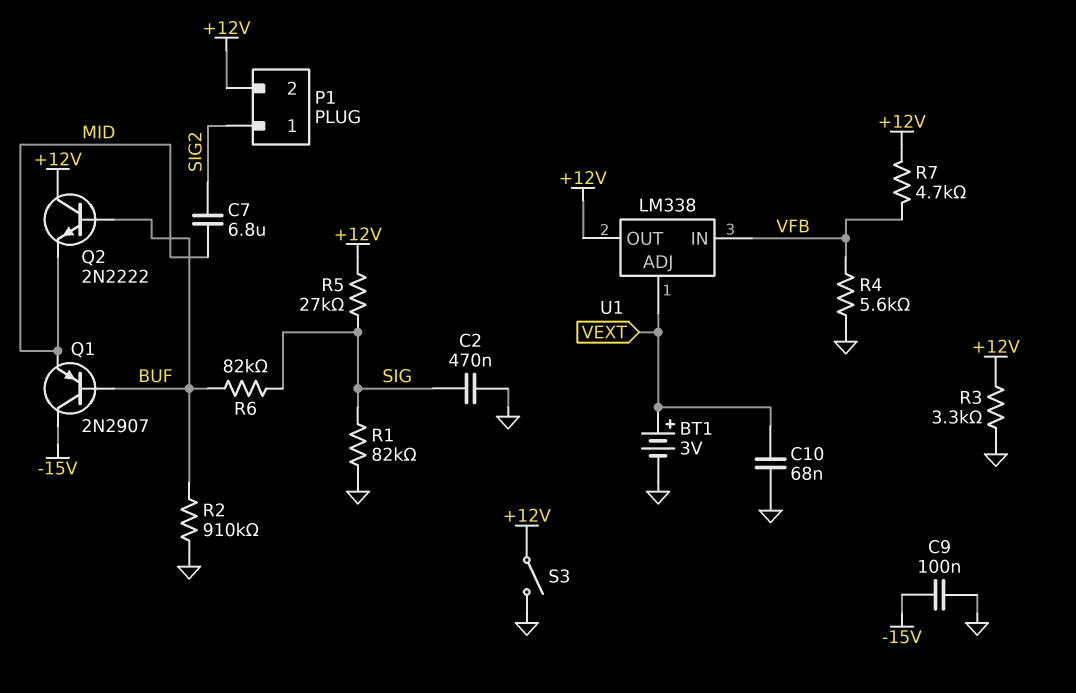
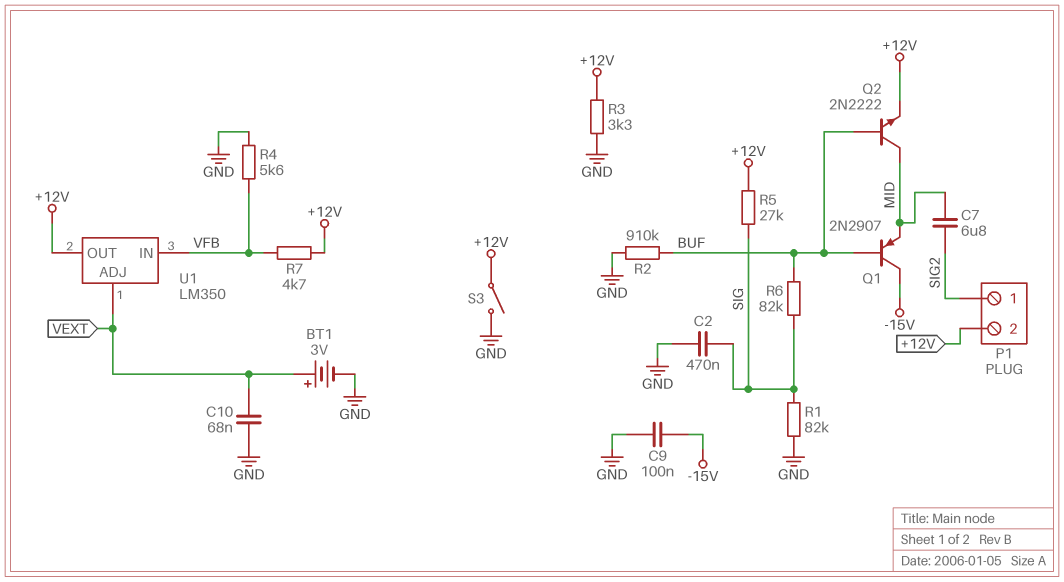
Q2: NPN 2N2222 (B BUF, C +12V, E MID) -> NPN 2N2222 (B BUF, C MID, E +12V)
U1: LM338 -> LM350

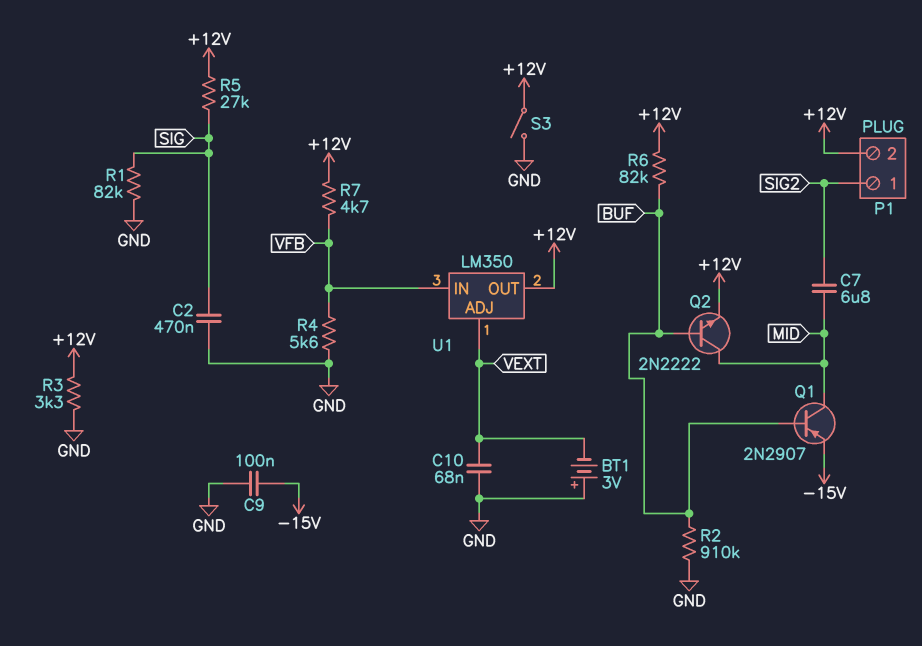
BT1: 3V (plus VEXT, minus GND) -> 3V (plus GND, minus VEXT)
Q1: PNP 2N2907 (B BUF, C -15V, E MID) -> PNP 2N2907 (B BUF, C MID, E -15V)
R6: 82k (BUF, SIG) -> 82k (+12V, BUF)

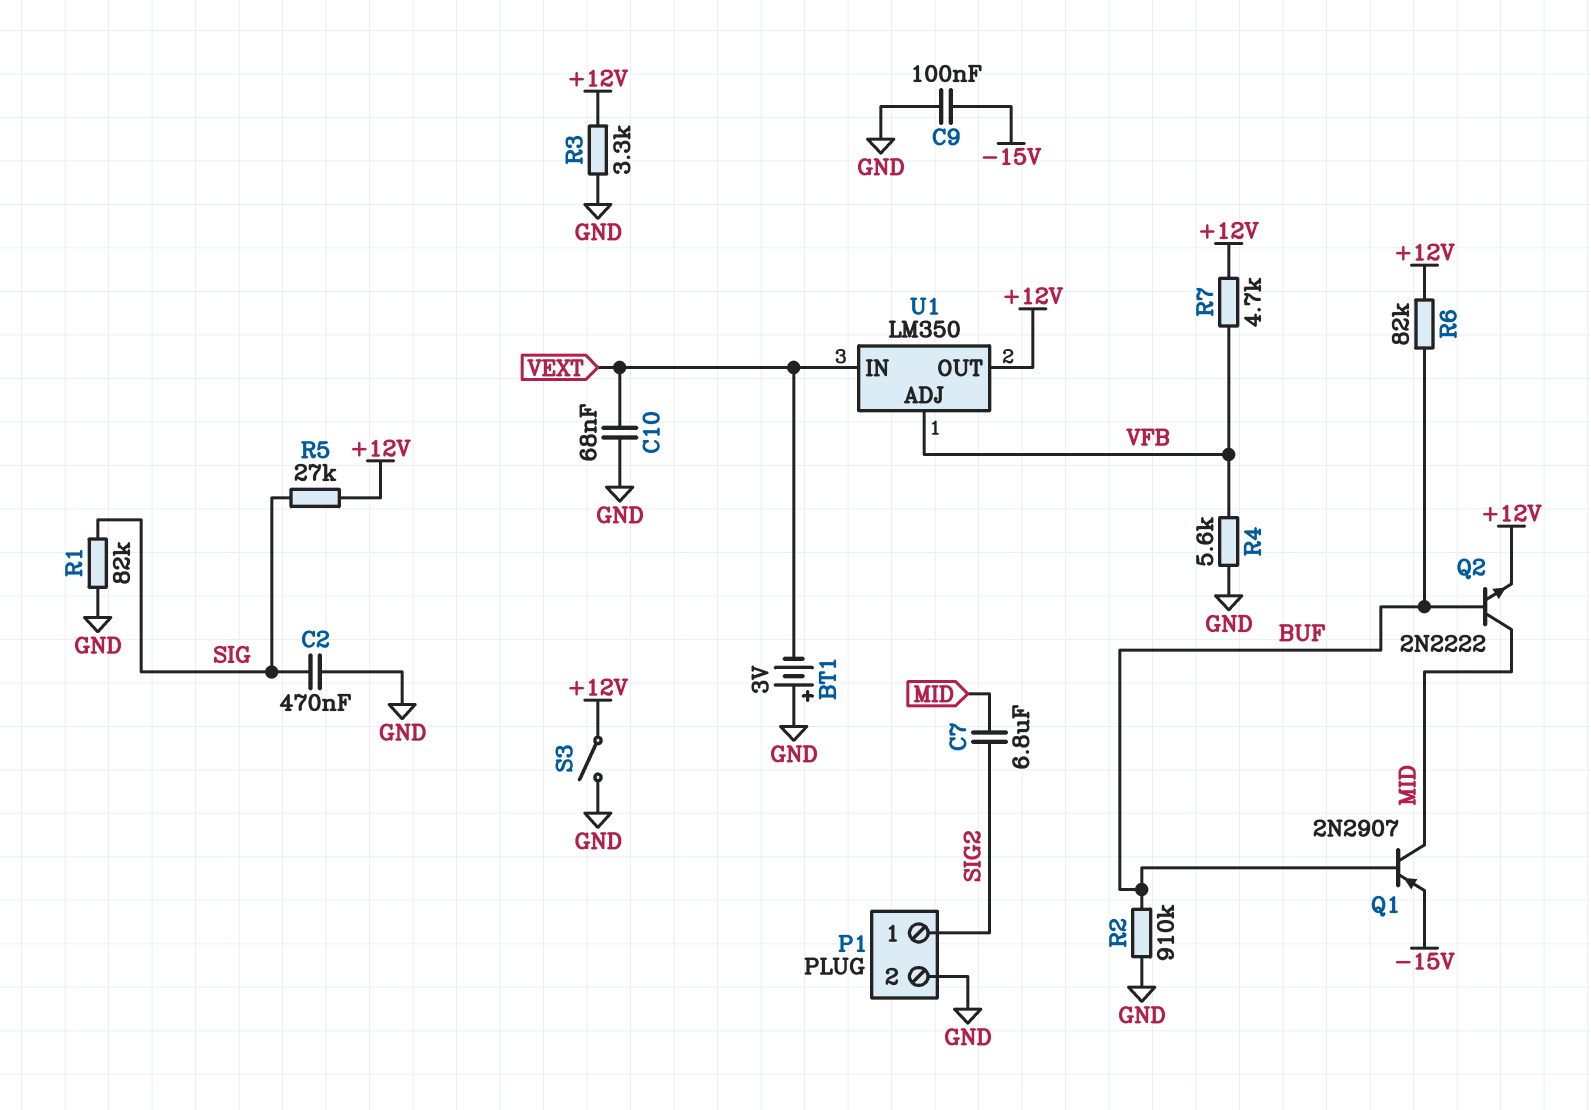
P1 pin 2: +12V -> GND
U1 pin ADJ: VEXT -> VFB
U1 pin IN: VFB -> VEXT

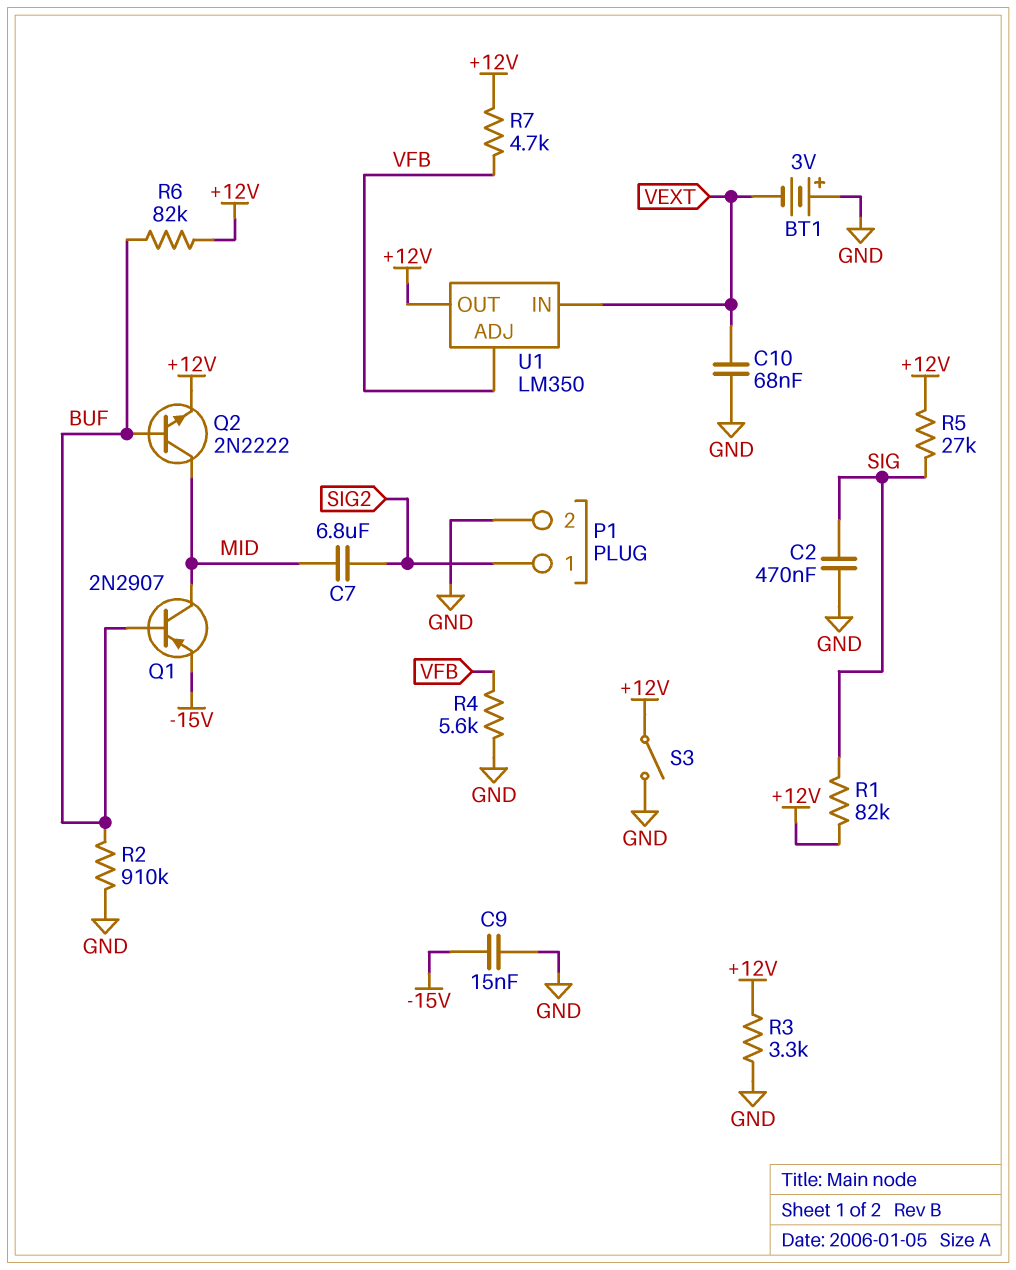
C9: 100nF (-15V, GND) -> 15nF (-15V, GND)
R1: 82k (GND, SIG) -> 82k (+12V, SIG)

